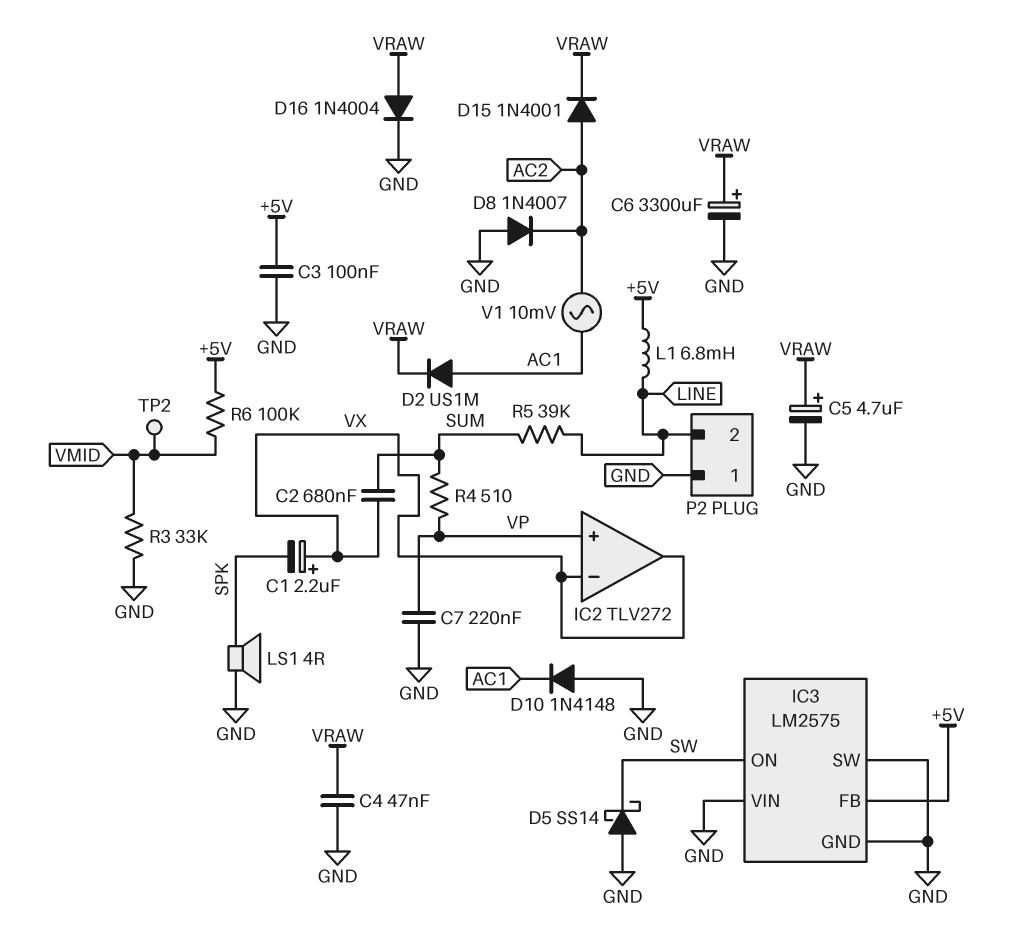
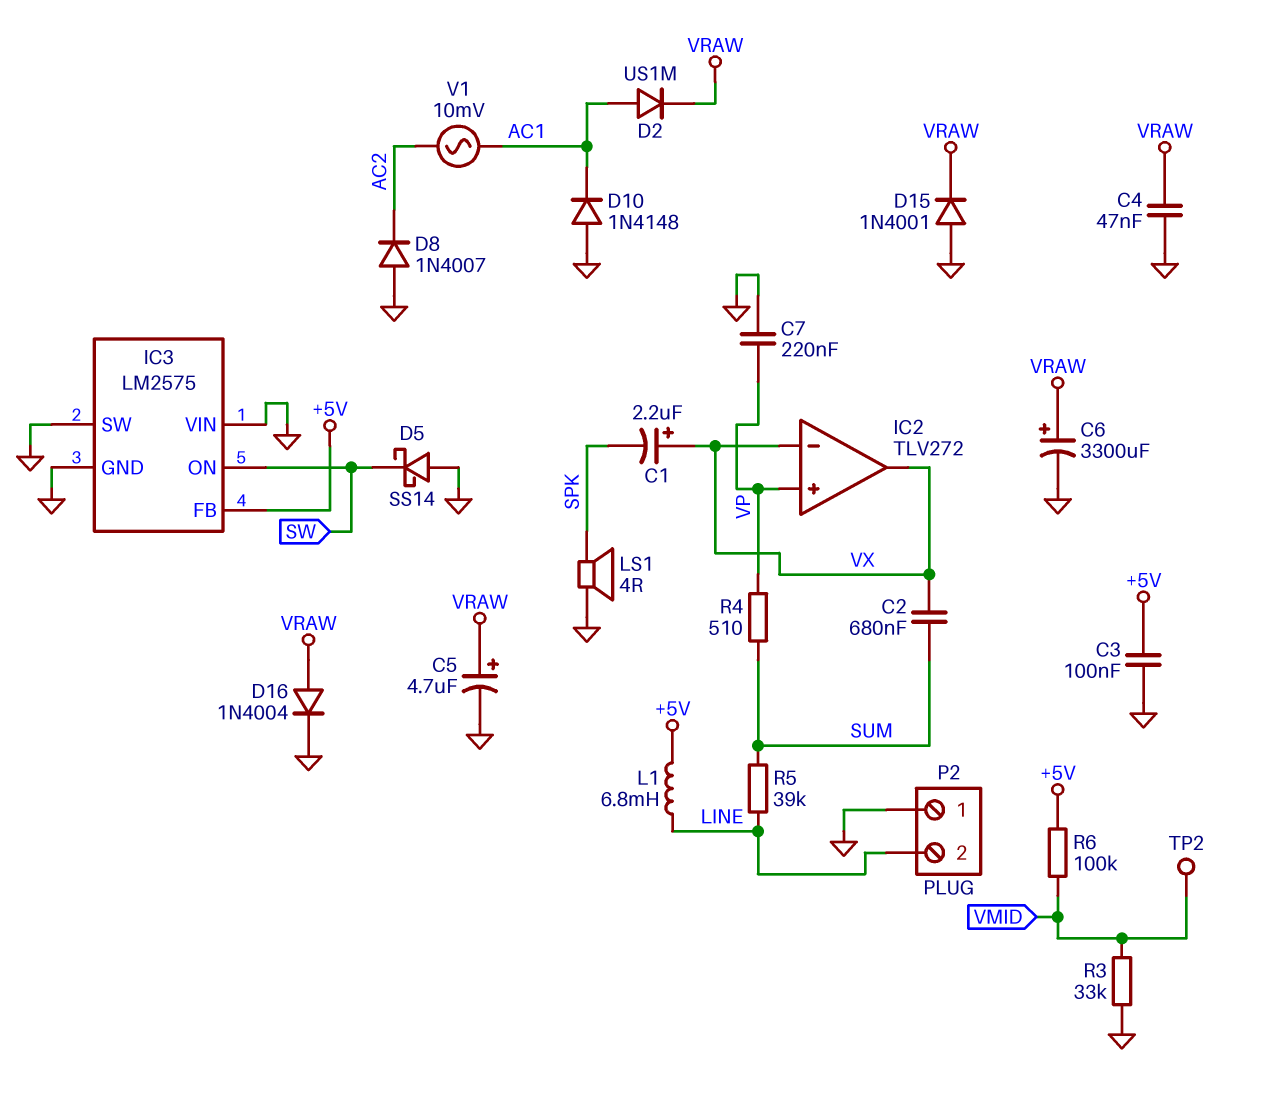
D15: diode 1N4001 (A AC2, K VRAW) -> diode 1N4001 (A GND, K VRAW)

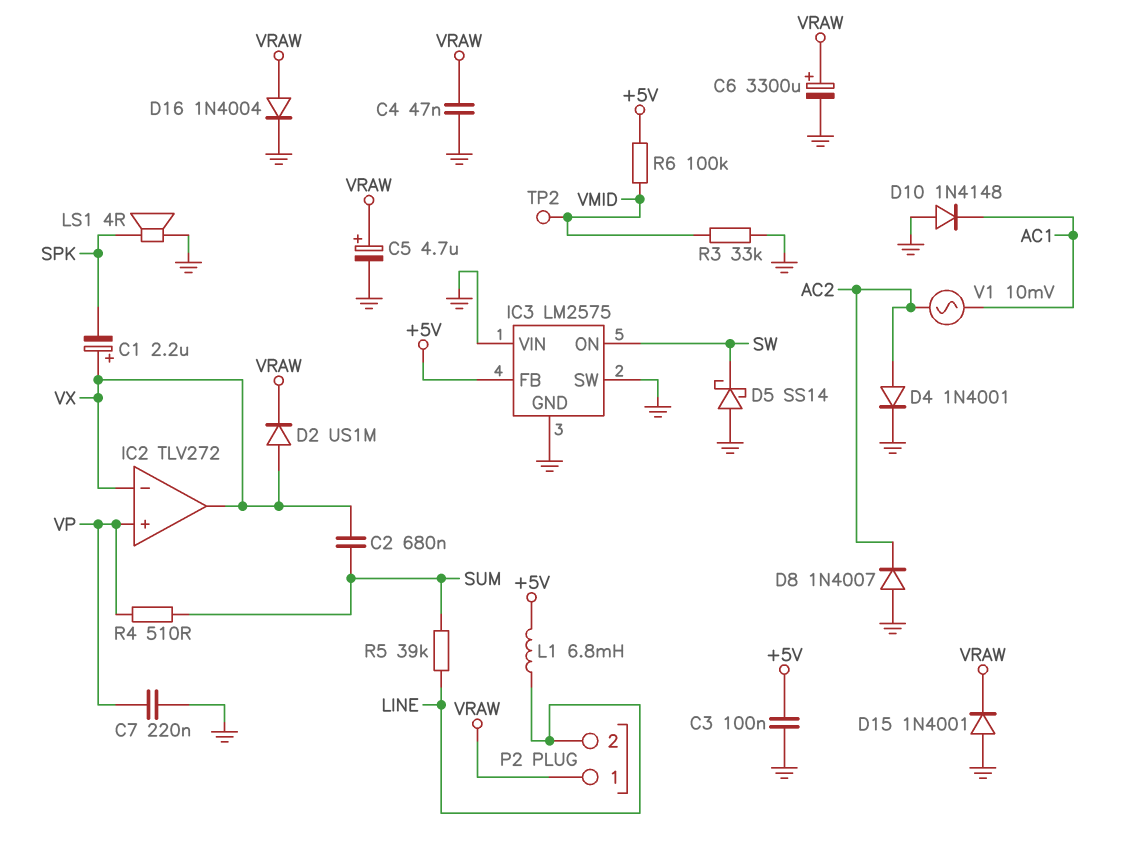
D2: diode US1M (A AC1, K VRAW) -> diode US1M (A VX, K VRAW)
D4: none -> diode 1N4001 (A AC2, K GND)
P2 pin 1: GND -> VRAW

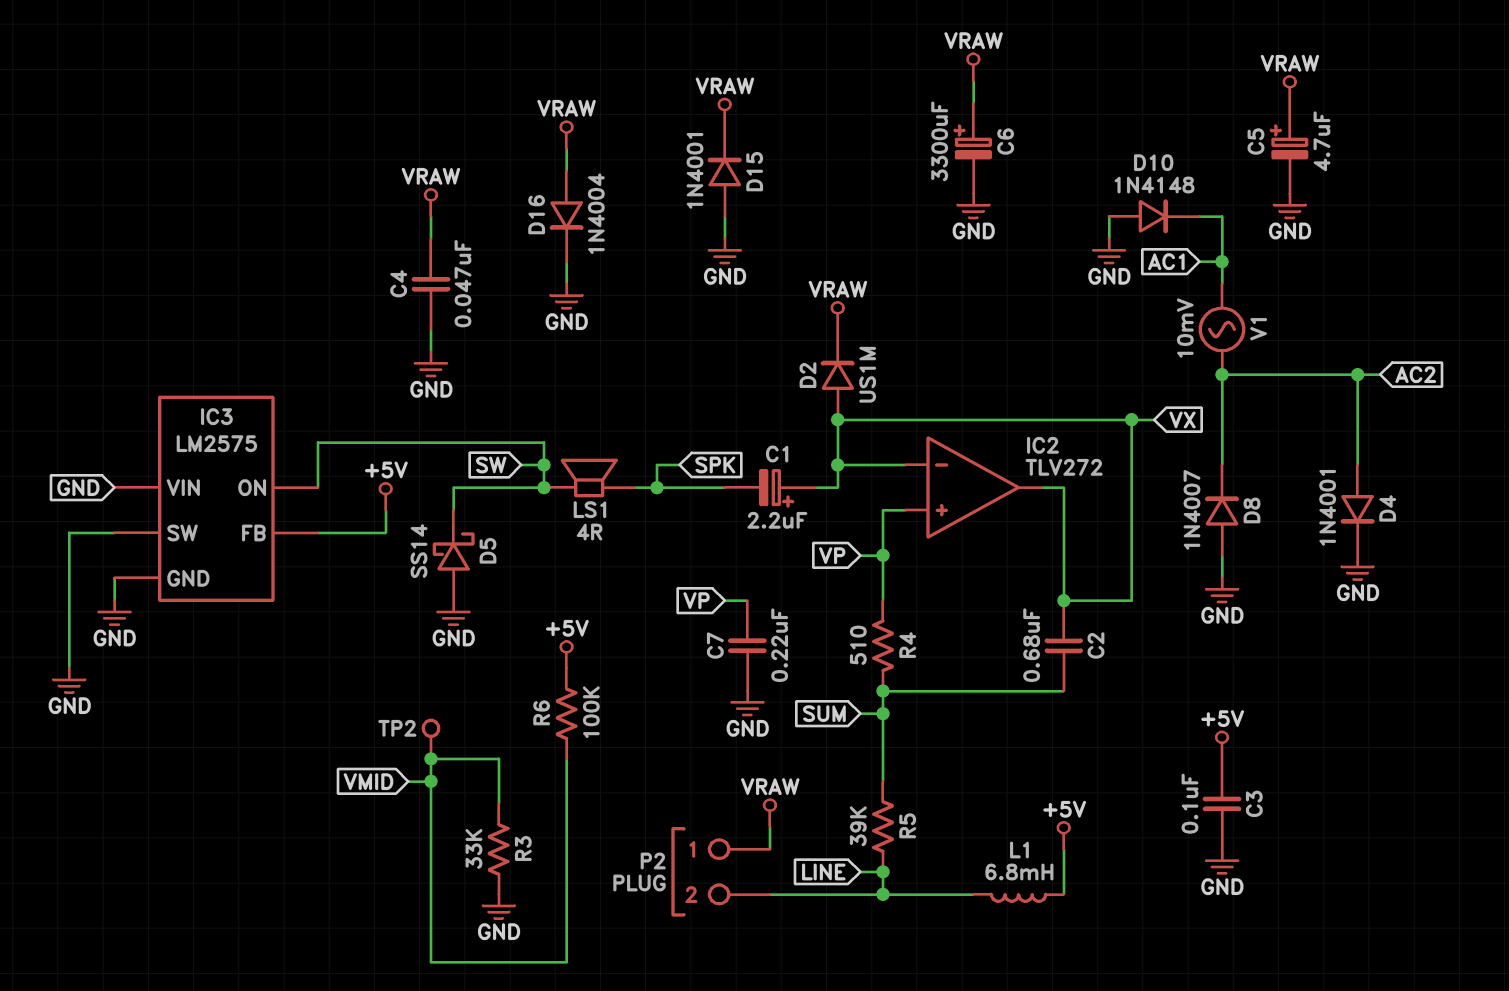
LS1: speaker 4R (GND, SPK) -> speaker 4R (SPK, SW)

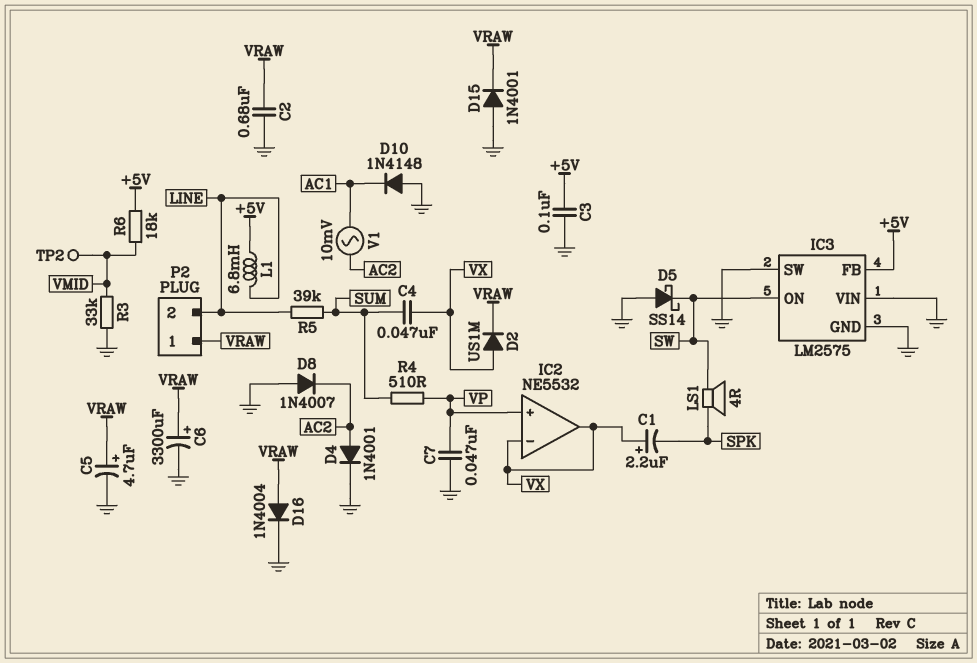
C2: 680nF (SUM, VX) -> 680nF (GND, VRAW)
C4: 47nF (GND, VRAW) -> 47nF (SUM, VX)
C7: 220nF (GND, VP) -> 47nF (GND, VP)
IC2: TLV272 -> NE5532
R6: 100k (+5V, VMID) -> 18k (+5V, VMID)

